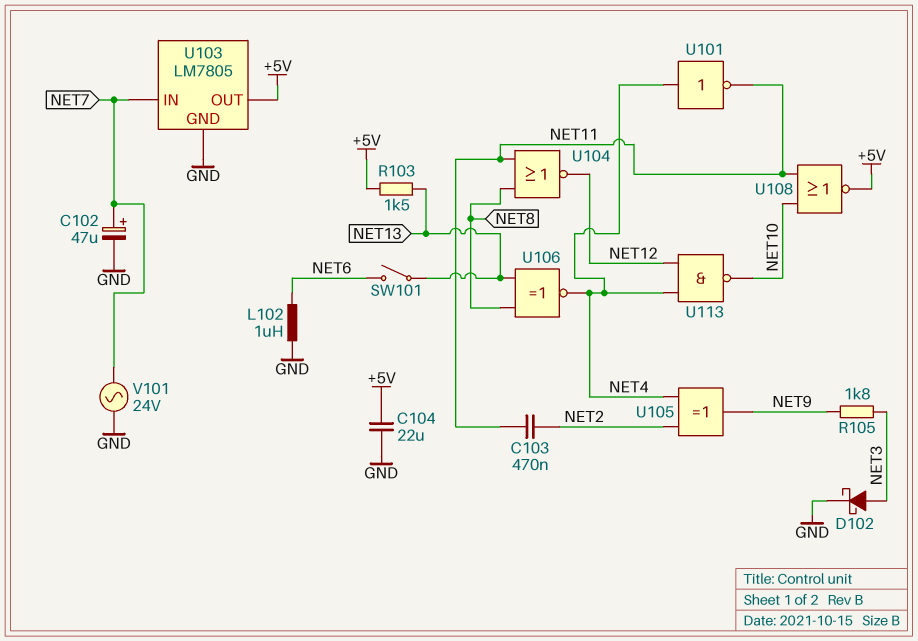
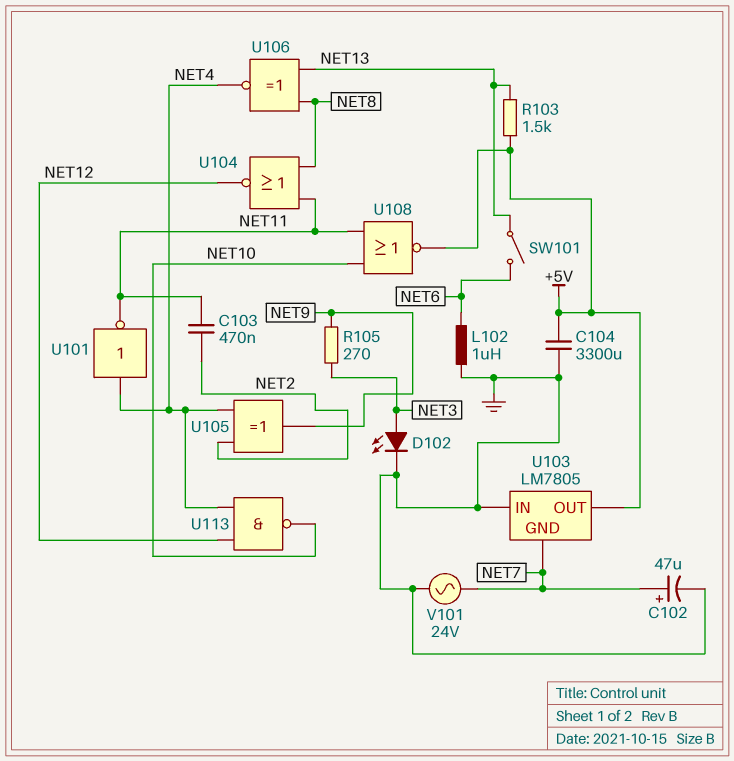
C104: 22uF (+5V, GND) -> 3300uF (+5V, GND)
D102: schottky (A NET3, K GND) -> LED (A NET3, K GND)
R105: 1.8k (NET3, NET9) -> 270 (NET3, NET9)
U103 pin GND: GND -> NET7
U103 pin IN: NET7 -> GND

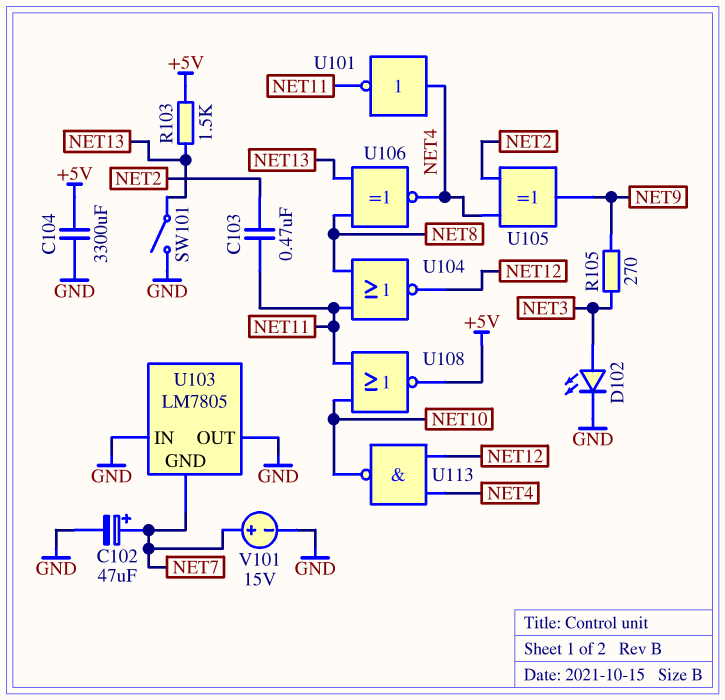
L102: 1uH (GND, NET6) -> none
SW101: switch (NET6, NET13) -> switch (GND, NET13)
U103 pin OUT: +5V -> GND
V101: AC 24V (GND, NET7) -> 15V (plus NET7, minus GND)

